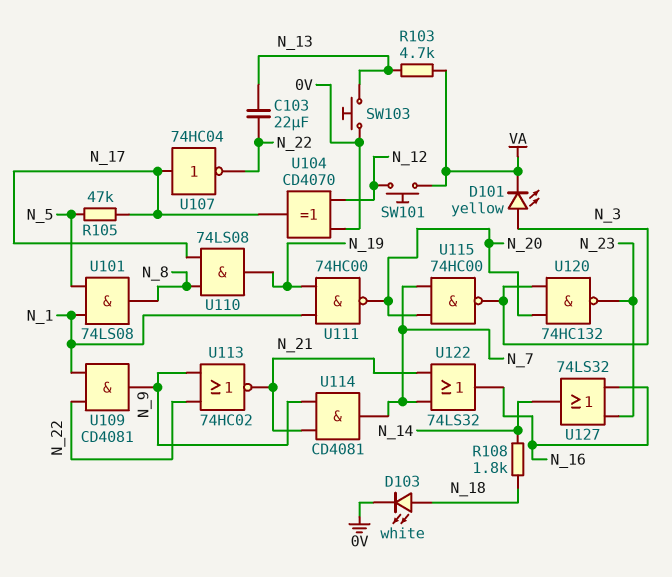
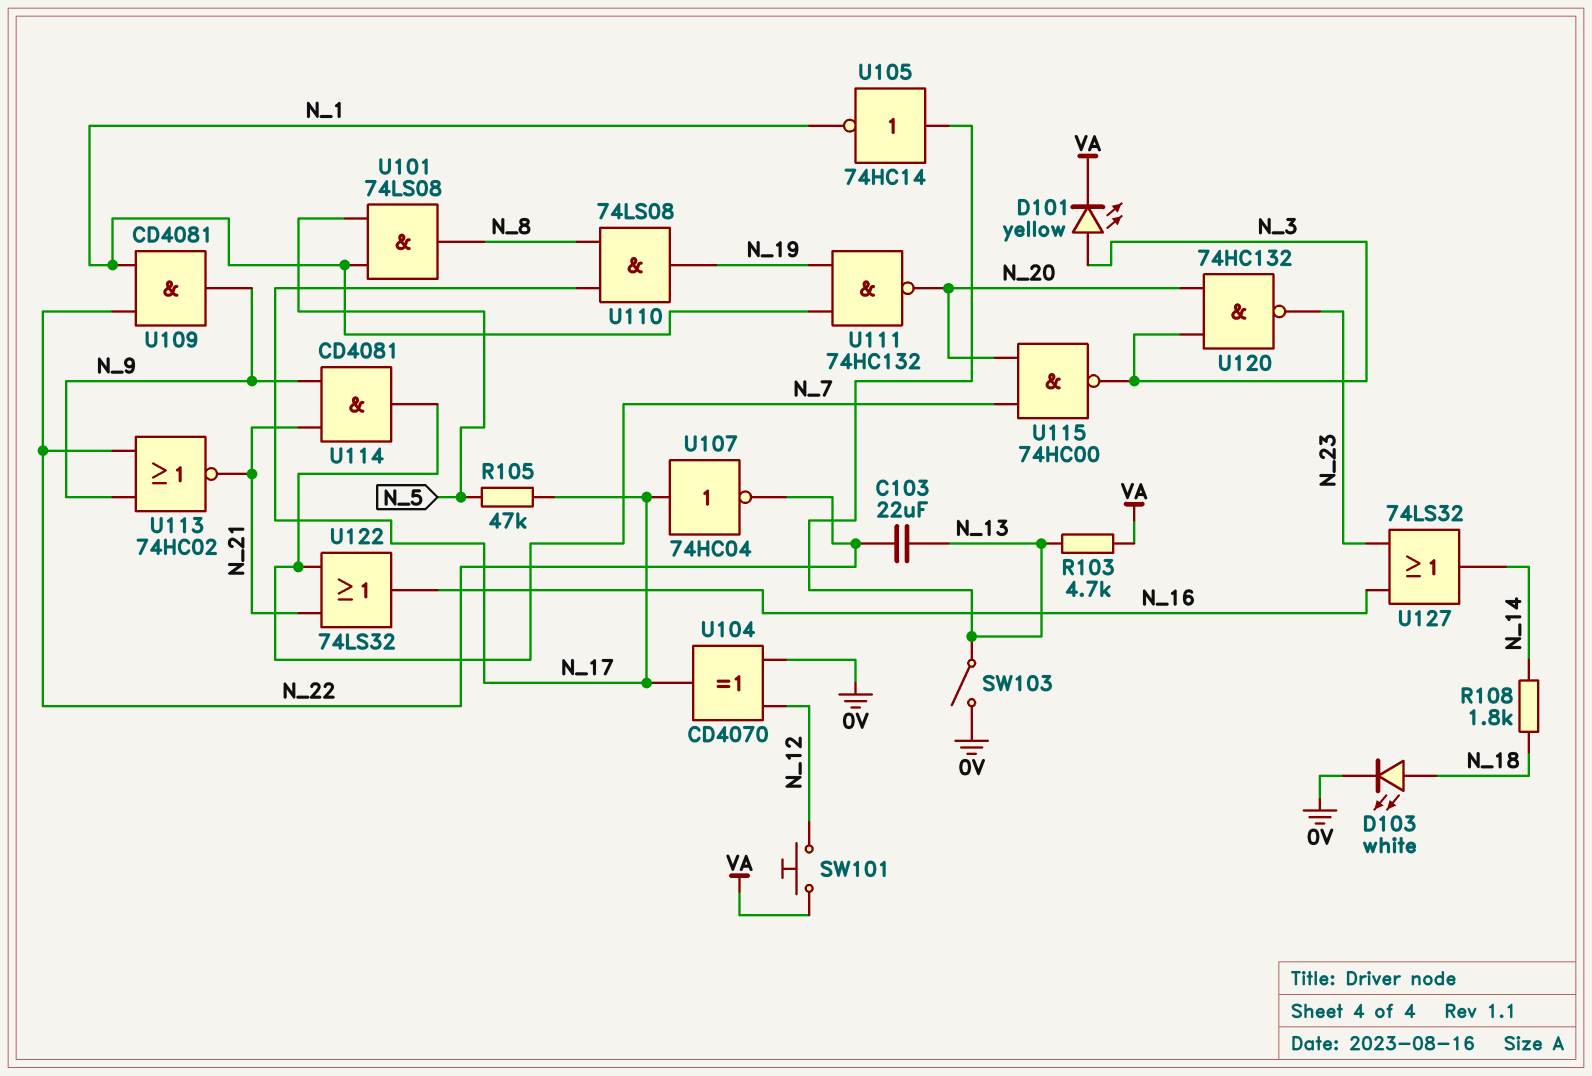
SW103: button (0V, N_13) -> switch (0V, N_13)
U105: none -> NOT 74HC14 (in N_13, out N_1)
U111: NAND 74HC00 (in N_1, in N_19, out N_20) -> NAND 74HC132 (in N_1, in N_19, out N_20)

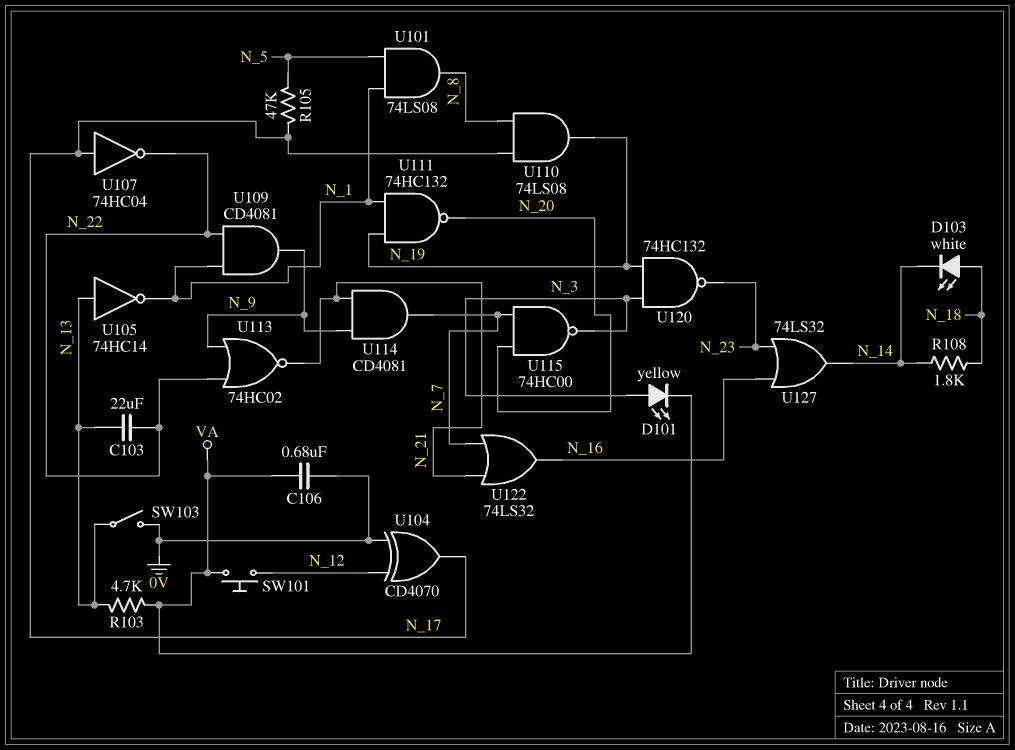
C106: none -> 680nF (0V, VA)
D103: LED white (A N_18, K 0V) -> LED white (A N_18, K N_14)
U120: NAND 74HC132 (in N_3, in N_20, out N_23) -> NAND 74HC132 (in N_3, in N_19, out N_23)

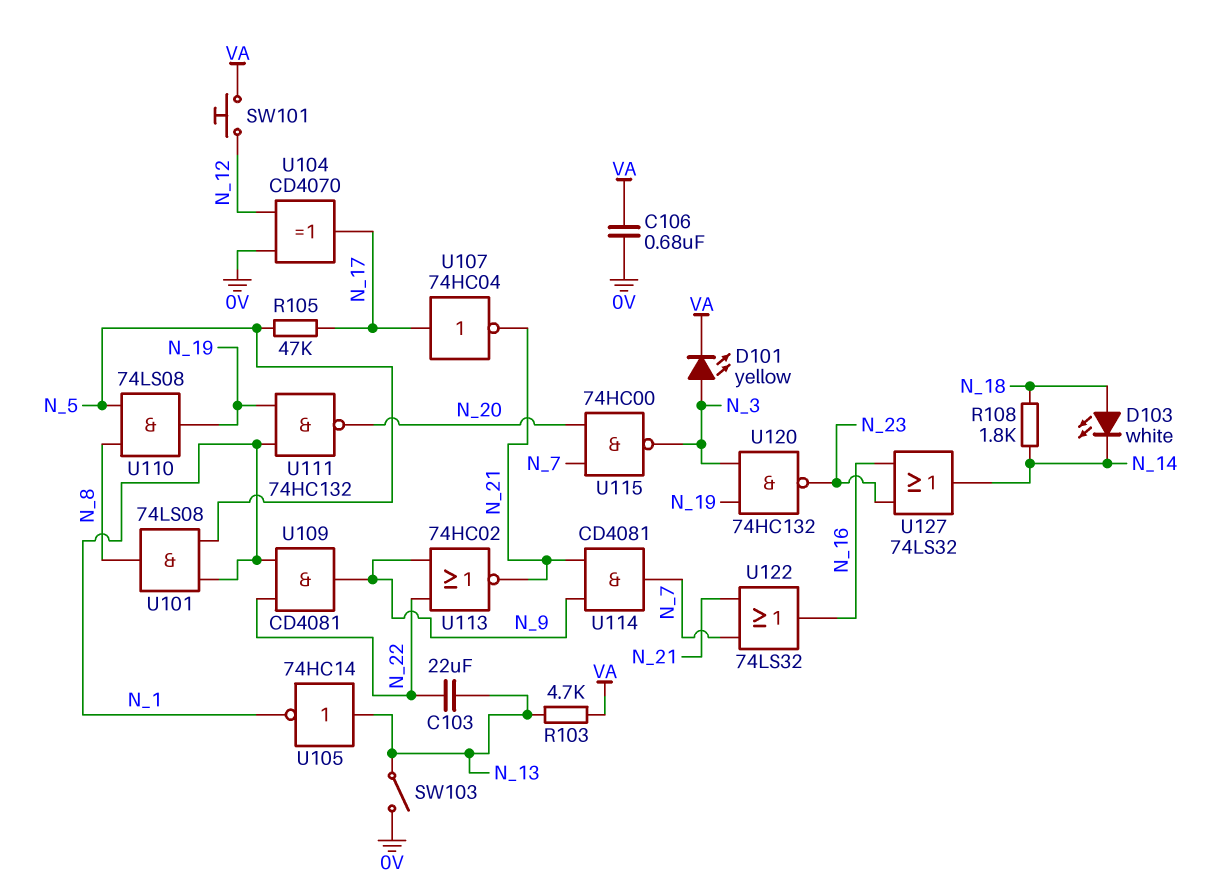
U107: NOT 74HC04 (in N_17, out N_22) -> NOT 74HC04 (in N_17, out N_21)
U110: AND 74LS08 (in N_8, in N_17, out N_19) -> AND 74LS08 (in N_5, in N_8, out N_19)

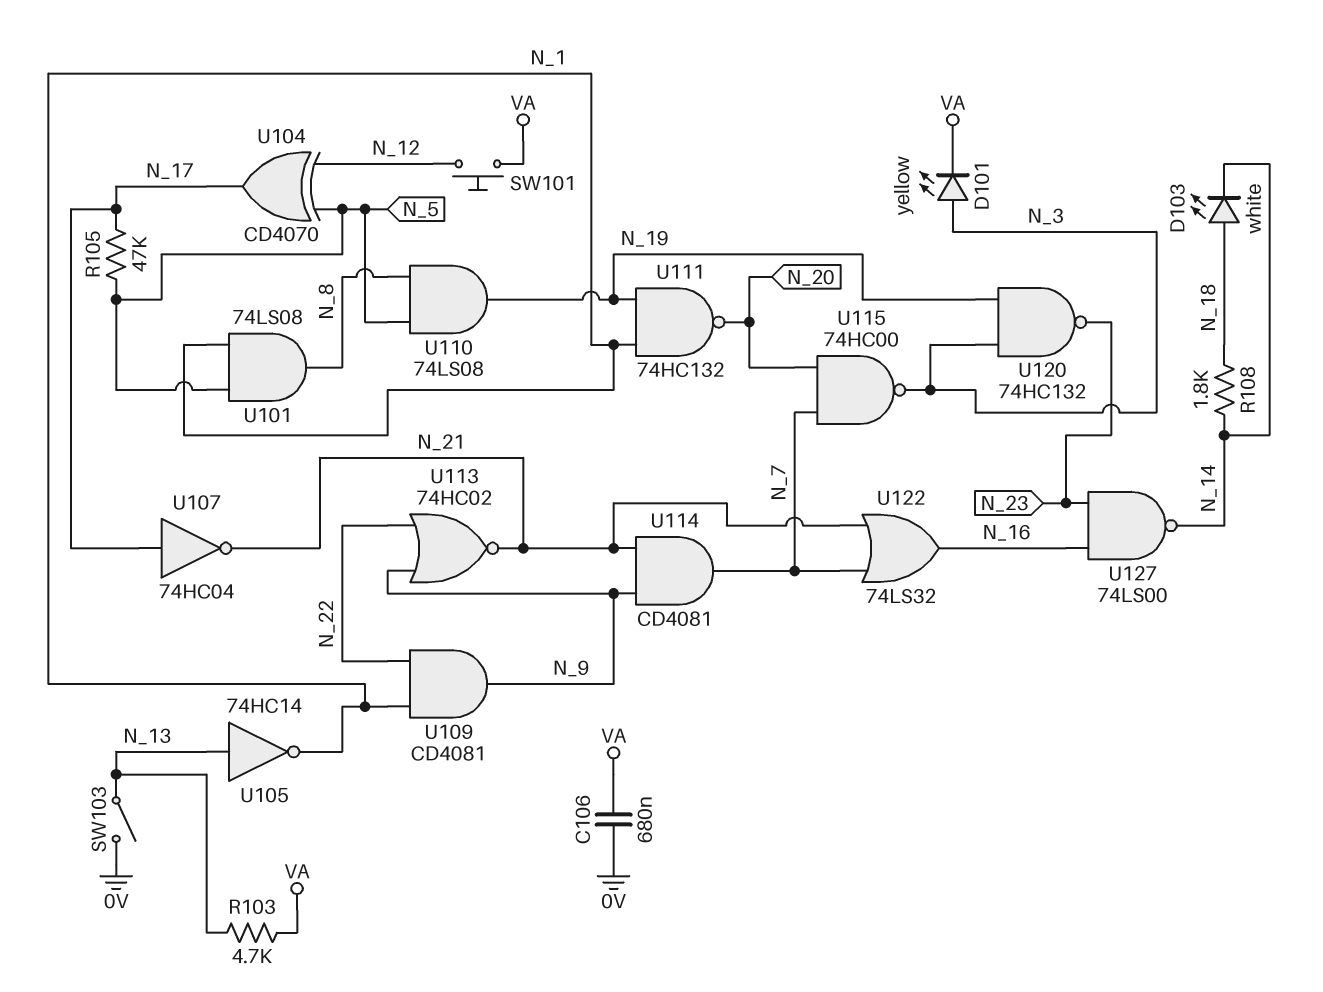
C103: 22uF (N_13, N_22) -> none
U104: XOR CD4070 (in 0V, in N_12, out N_17) -> XOR CD4070 (in N_5, in N_12, out N_17)
U127: OR 74LS32 (in N_16, in N_23, out N_14) -> NAND 74LS00 (in N_16, in N_23, out N_14)

